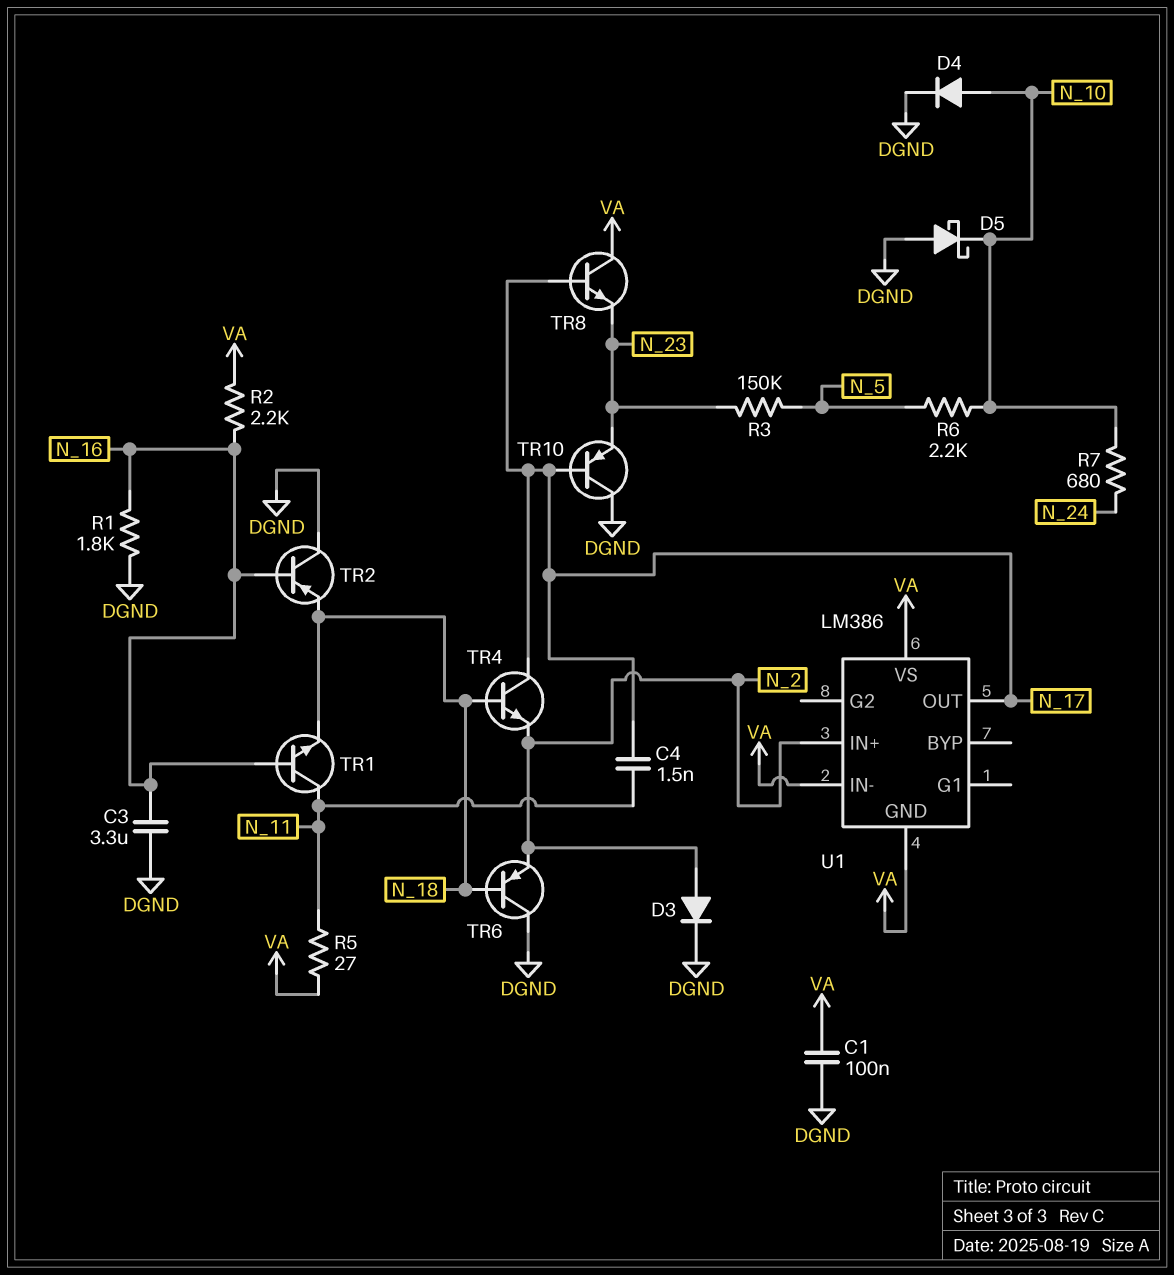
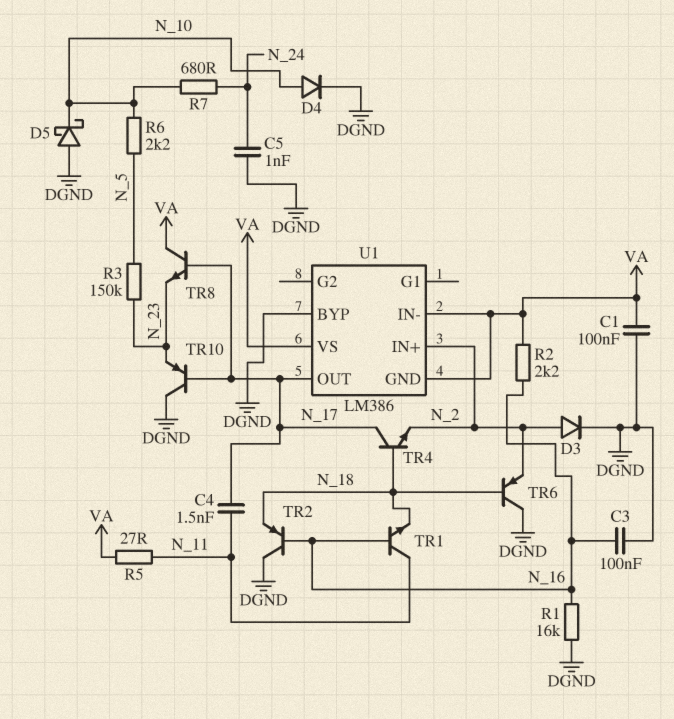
C3: 3.3uF (DGND, N_16) -> 100nF (DGND, N_16)
C5: none -> 1nF (DGND, N_24)
R1: 1.8k (DGND, N_16) -> 16k (DGND, N_16)
U1 pin BYP: none -> DGND

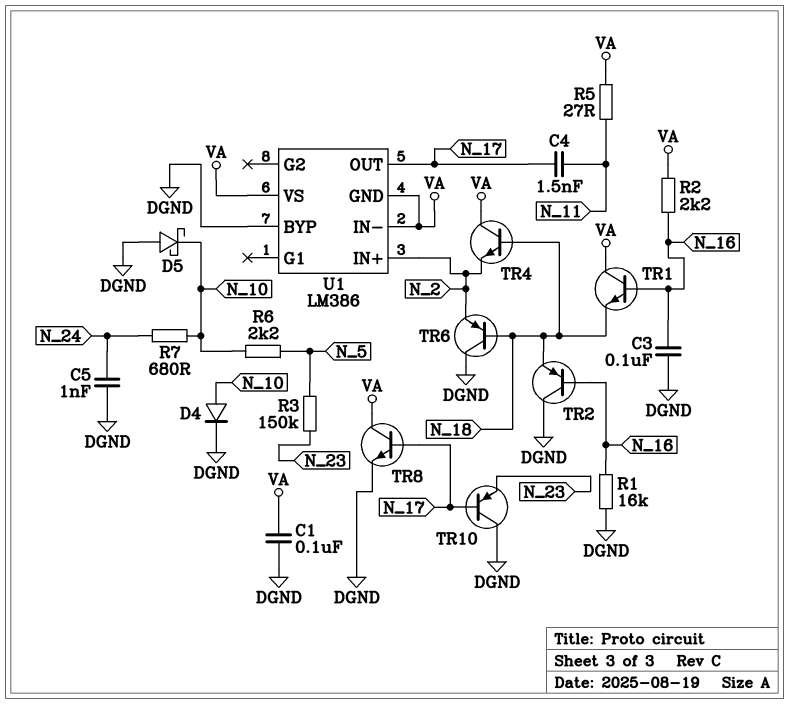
D3: diode (A N_2, K DGND) -> none
TR1: NPN (B N_16, C N_11, E N_18) -> NPN (B N_16, C VA, E N_18)
TR4: NPN (B N_18, C N_17, E N_2) -> NPN (B N_18, C VA, E N_2)
TR8: NPN (B N_17, C VA, E N_23) -> NPN (B N_17, C VA, E DGND)

